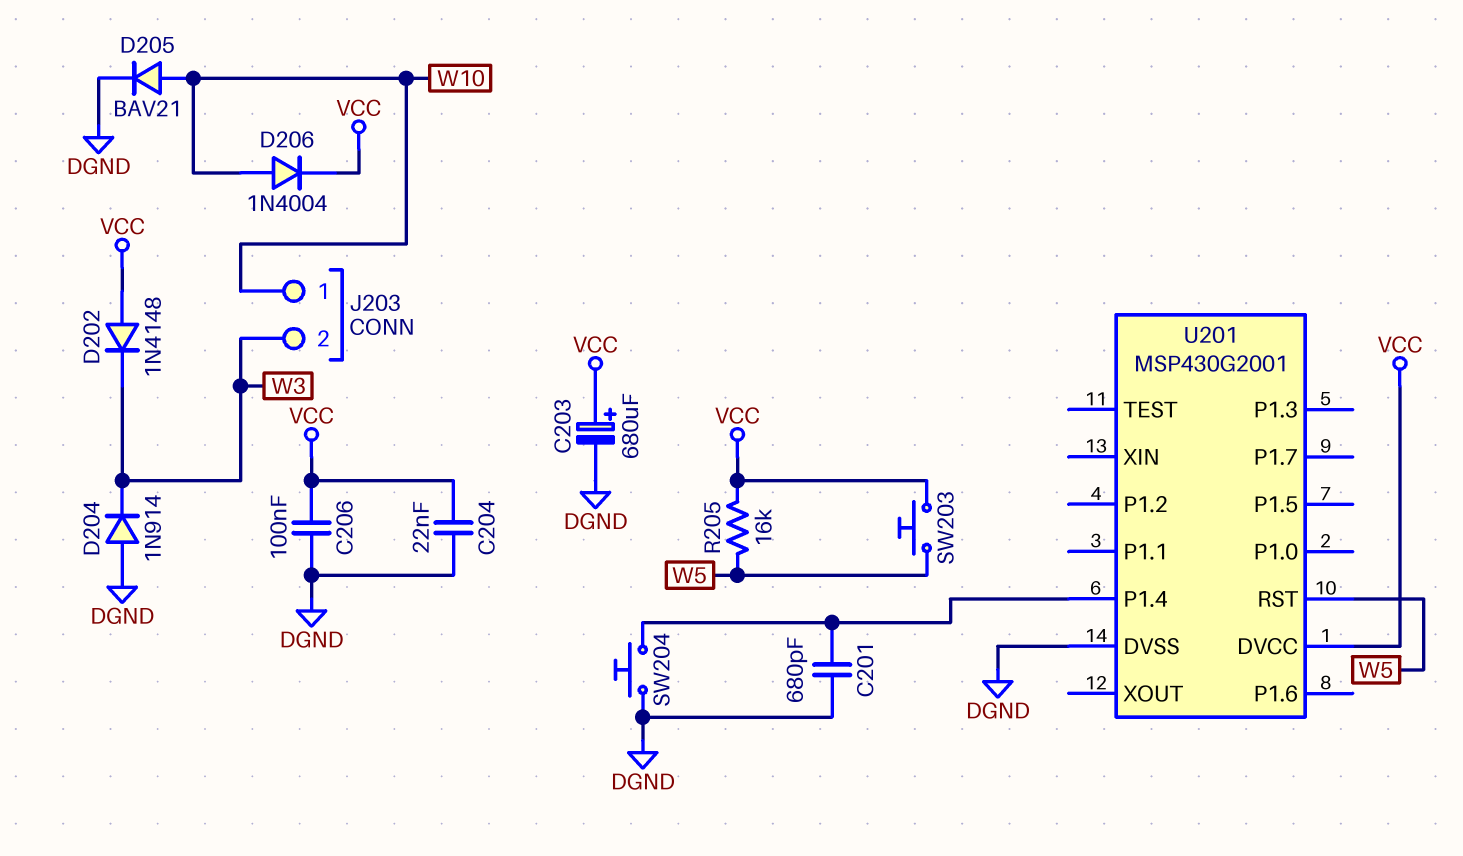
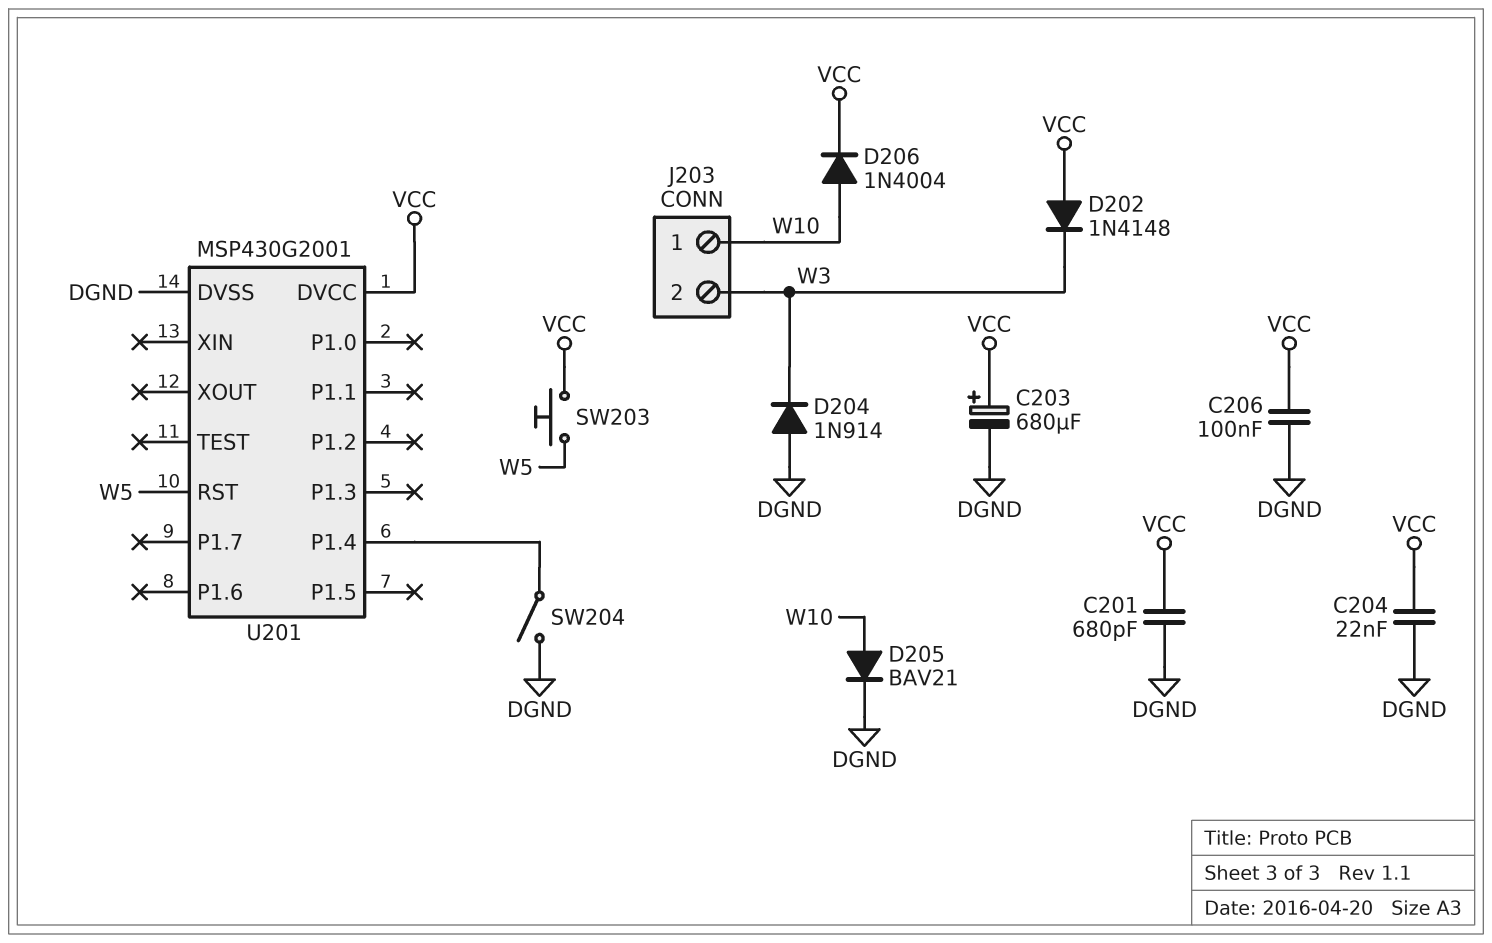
C201: 680pF (DGND, U201/P1.4) -> 680pF (DGND, VCC)
R205: 16k (VCC, W5) -> none
SW204: button (DGND, U201/P1.4) -> switch (DGND, U201/P1.4)

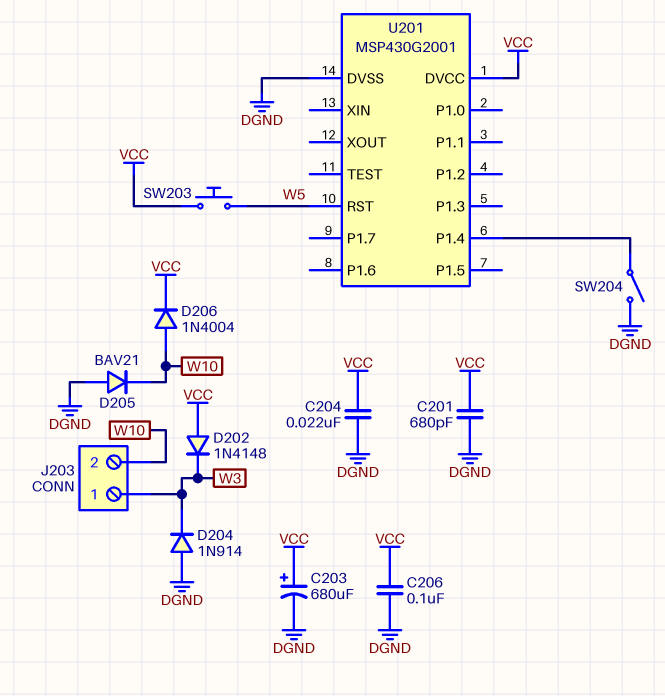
D205: diode BAV21 (A W10, K DGND) -> diode BAV21 (A DGND, K W10)
J203 pin 1: W10 -> W3
J203 pin 2: W3 -> W10

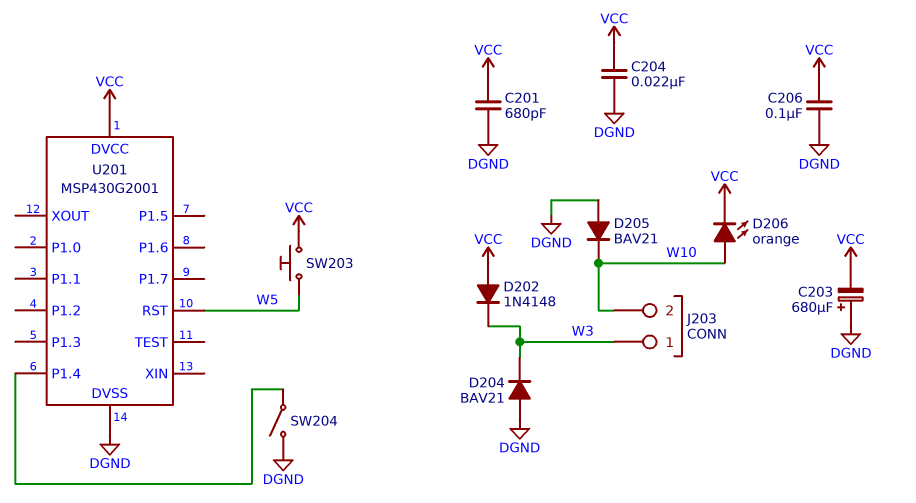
C203: 680uF (plus VCC, minus DGND) -> 680uF (plus DGND, minus VCC)
D204: diode 1N914 (A DGND, K W3) -> diode BAV21 (A DGND, K W3)
D206: diode 1N4004 (A W10, K VCC) -> LED orange (A W10, K VCC)

